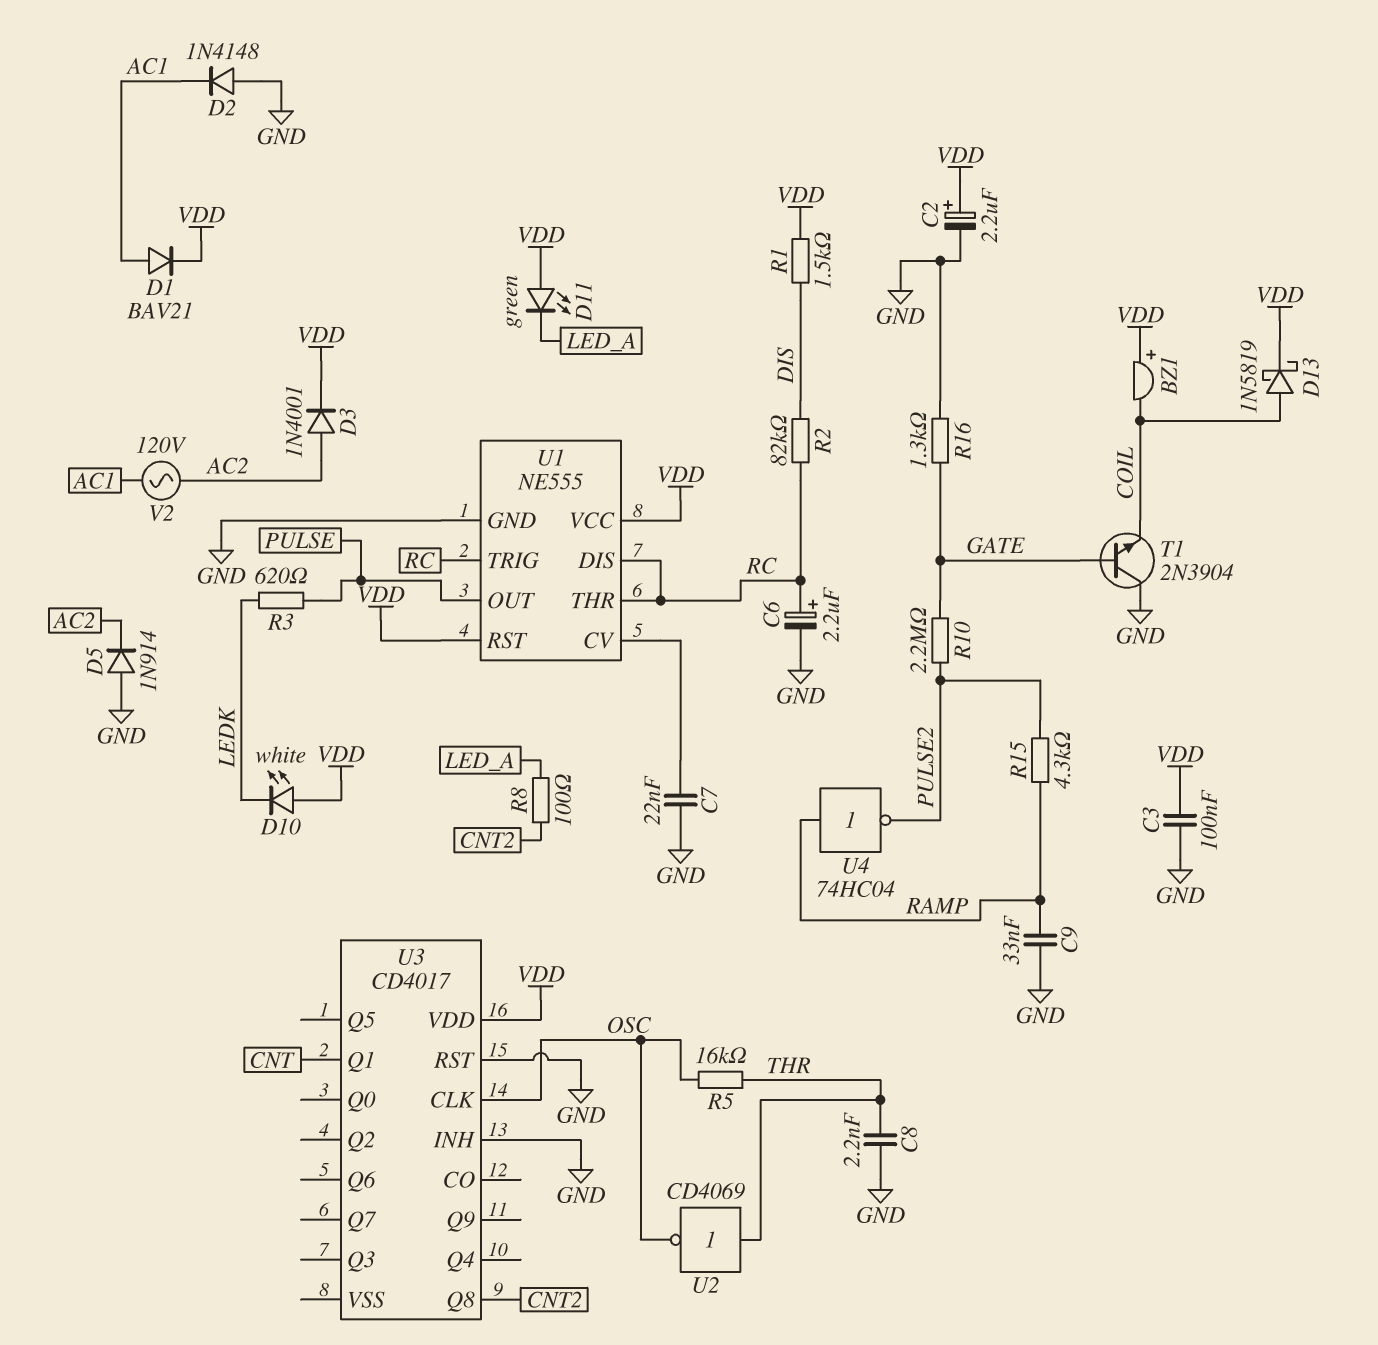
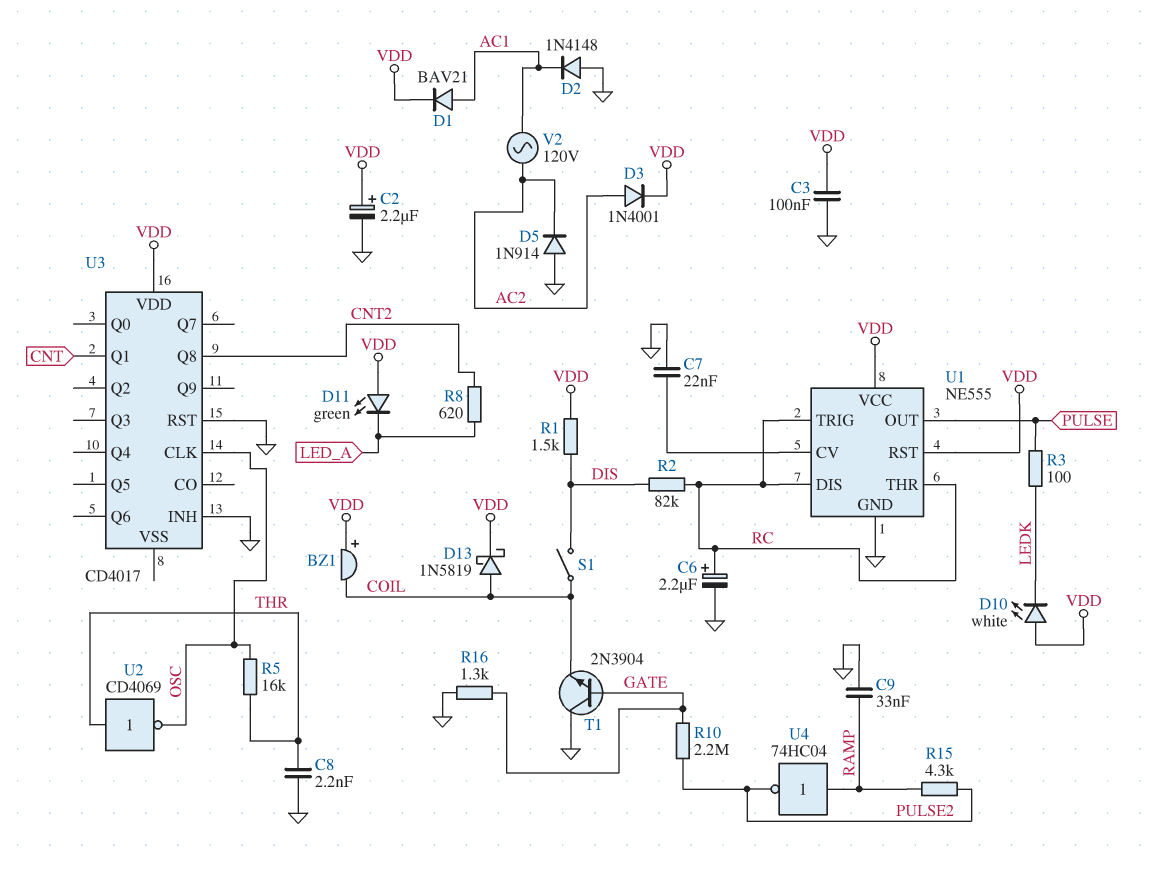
R3: 620 (LEDK, PULSE) -> 100 (LEDK, PULSE)
R8: 100 (CNT2, LED_A) -> 620 (CNT2, LED_A)
S1: none -> switch (COIL, DIS)

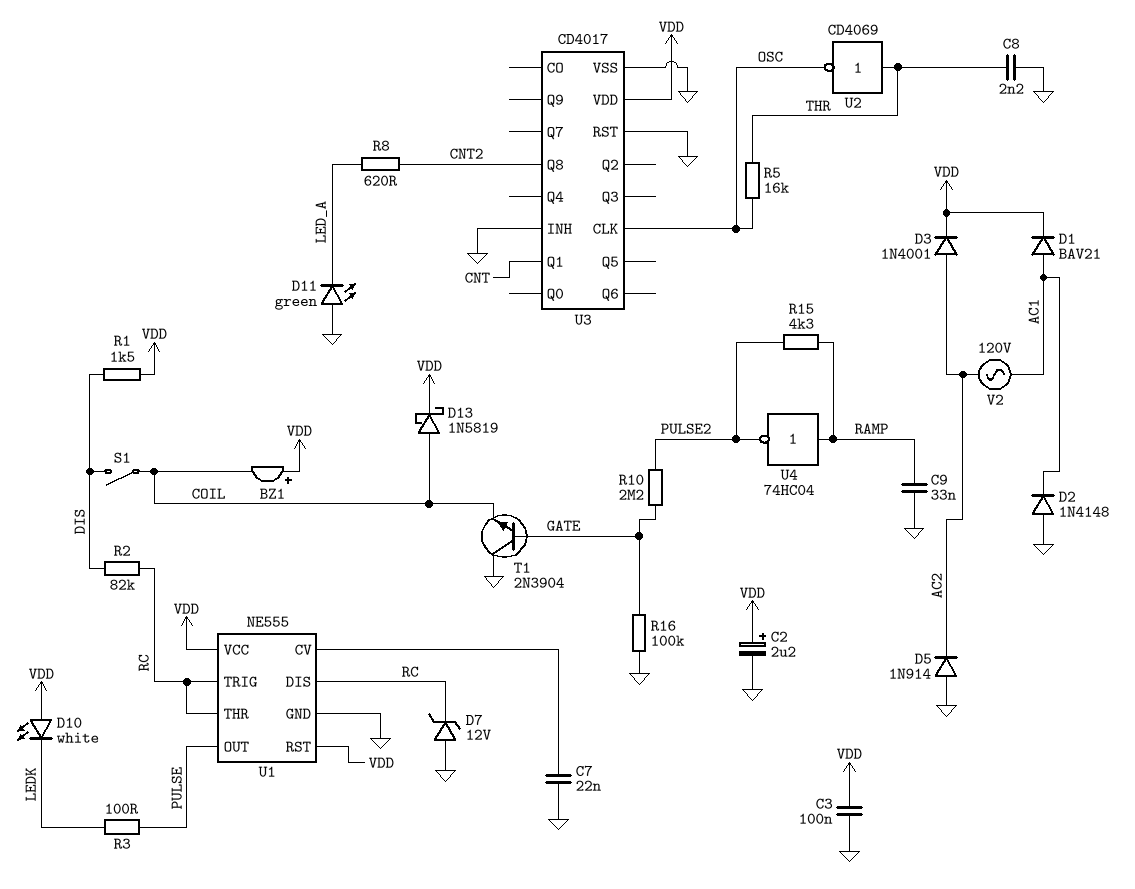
C6: 2.2uF (plus RC, minus GND) -> none
D7: none -> zener 12V (A GND, K RC)
D11: LED green (A VDD, K LED_A) -> LED green (A GND, K LED_A)
R16: 1.3k (GATE, GND) -> 100k (GATE, GND)
U3 pin VSS: none -> GND

